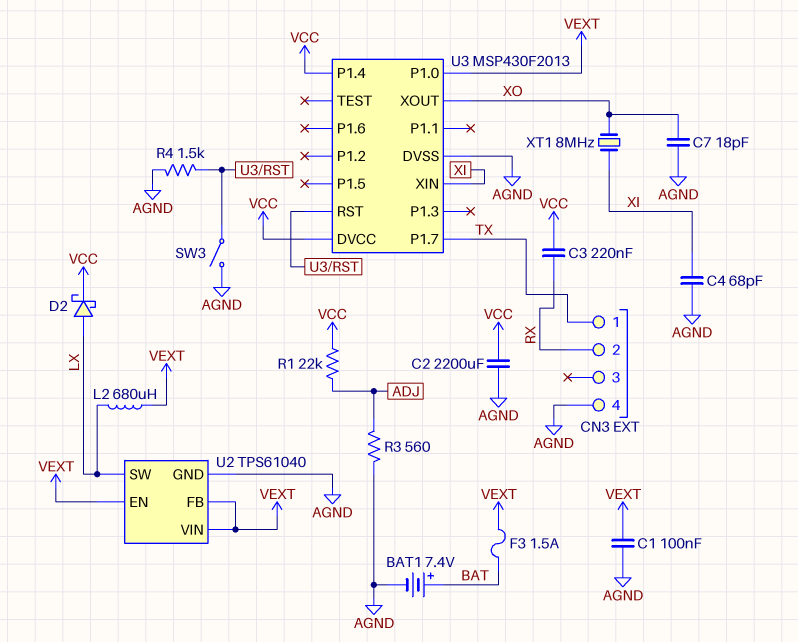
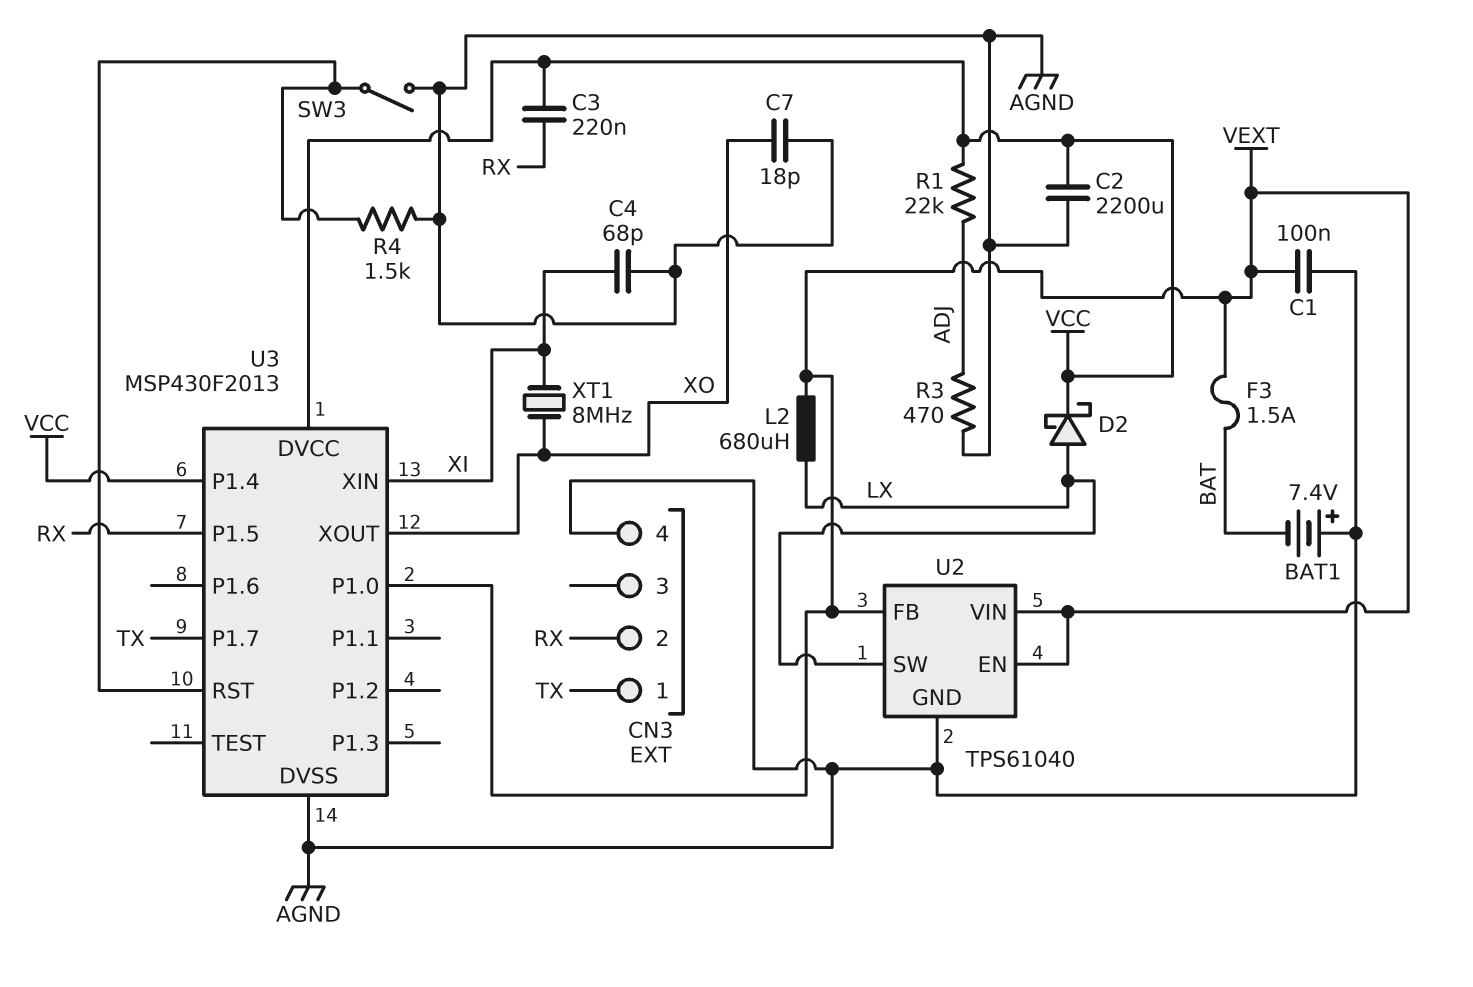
BAT1: 7.4V (plus BAT, minus AGND) -> 7.4V (plus AGND, minus BAT)
R3: 560 (ADJ, AGND) -> 470 (ADJ, AGND)
U3 pin P1.5: none -> RX

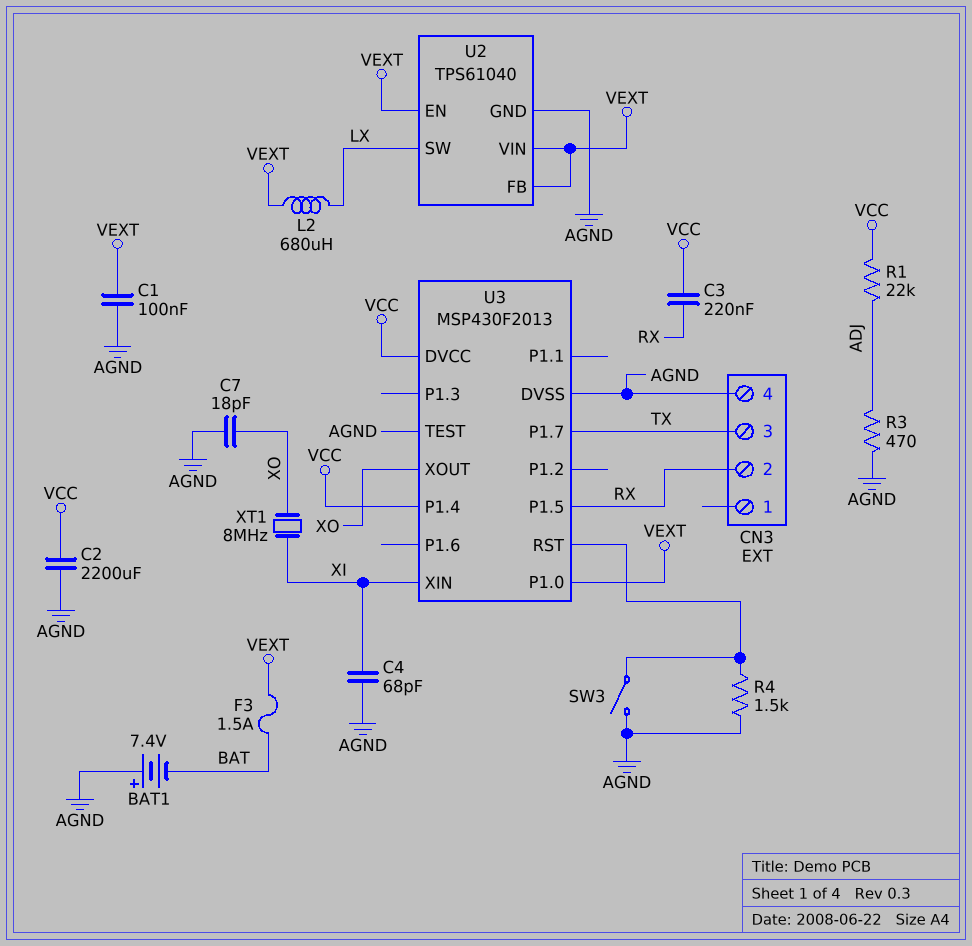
CN3 pin 1: TX -> none
CN3 pin 3: none -> TX
D2: schottky (A LX, K VCC) -> none
U3 pin TEST: none -> AGND

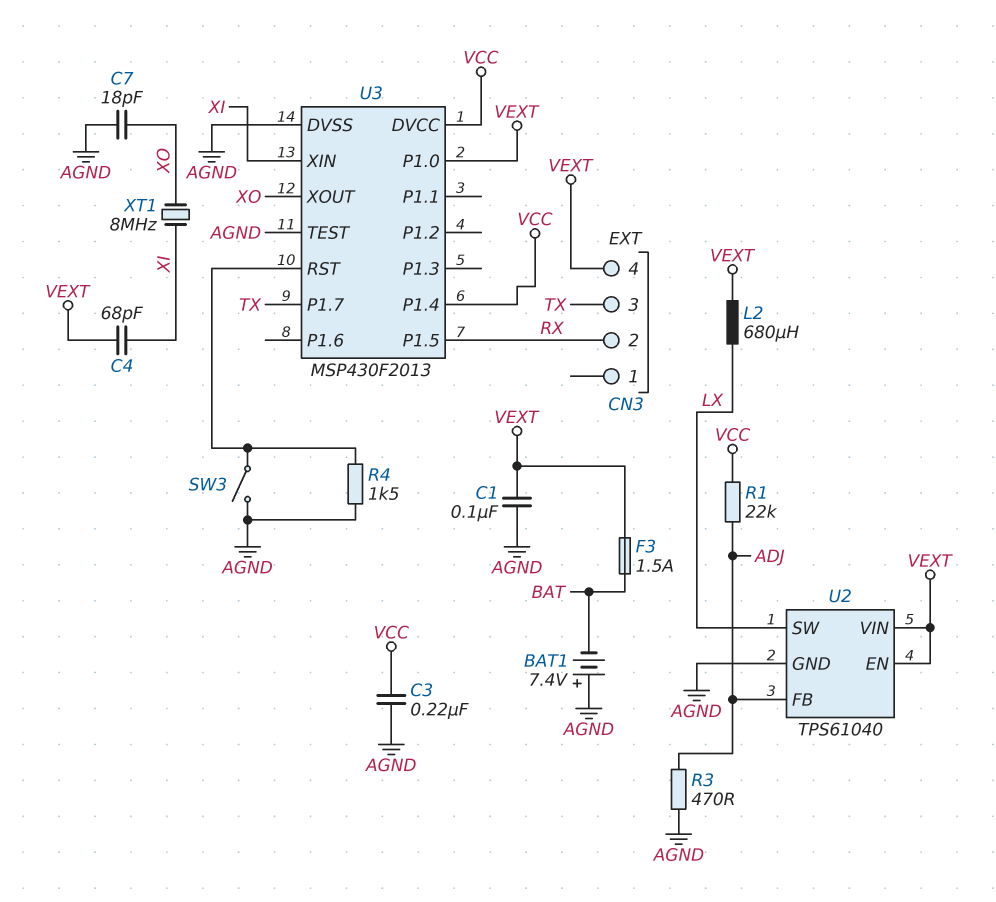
C2: 2200uF (AGND, VCC) -> none
C3: 220nF (RX, VCC) -> 220nF (AGND, VCC)
C4: 68pF (AGND, XI) -> 68pF (VEXT, XI)
CN3 pin 4: AGND -> VEXT
U2 pin FB: VEXT -> ADJ

